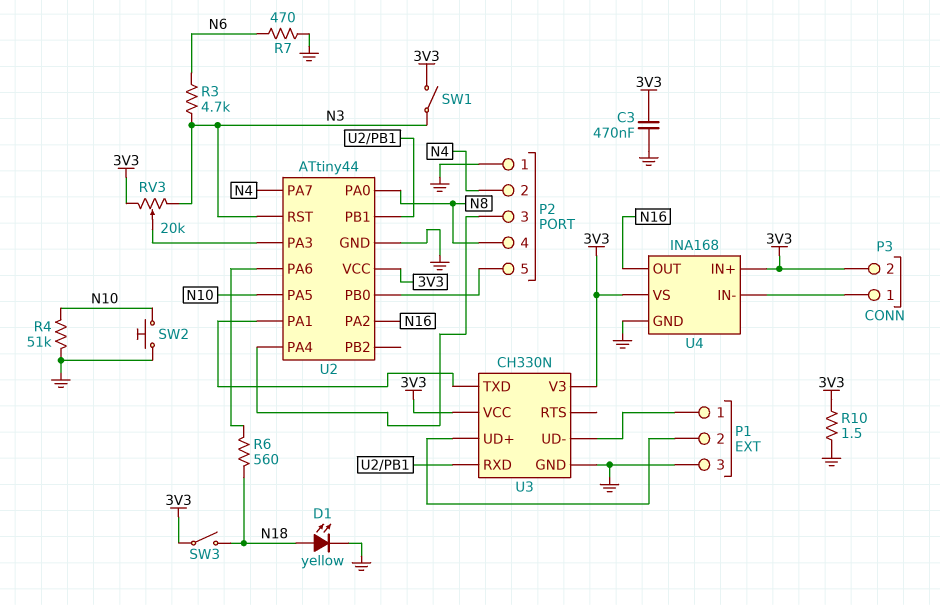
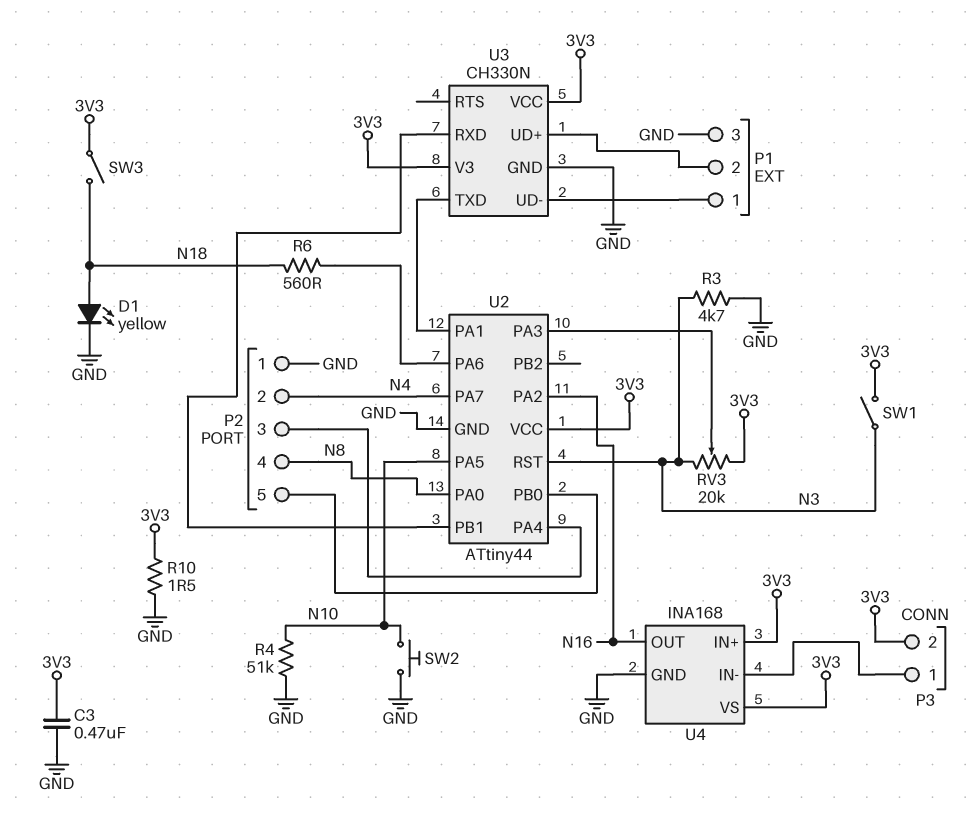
R3: 4.7k (N3, N6) -> 4.7k (GND, N3)
R7: 470 (GND, N6) -> none

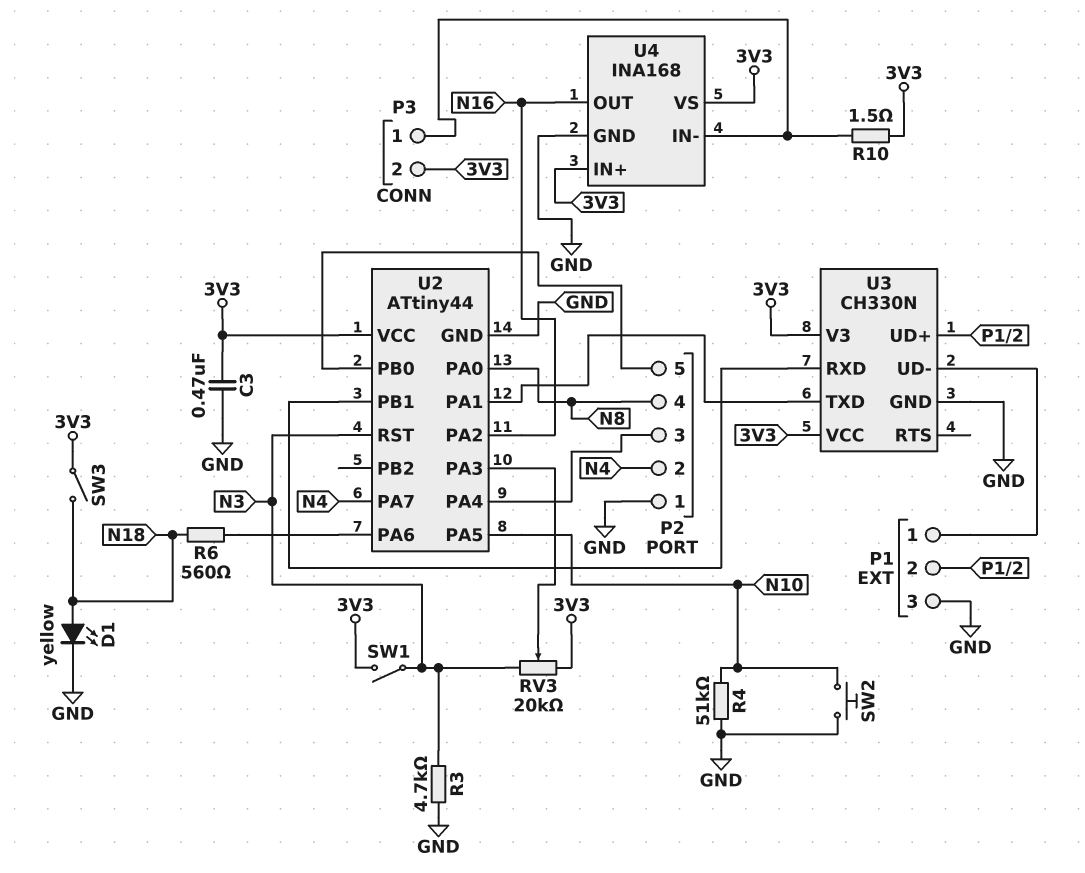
R10: 1.5 (3V3, GND) -> 1.5 (3V3, P3/1)

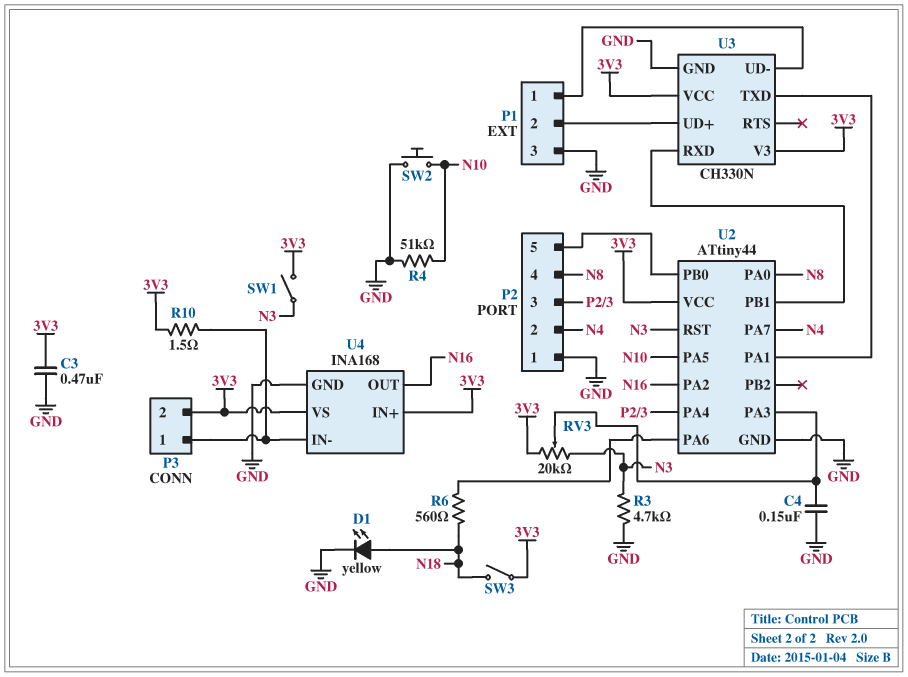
C4: none -> 150nF (GND, U2/PA3)

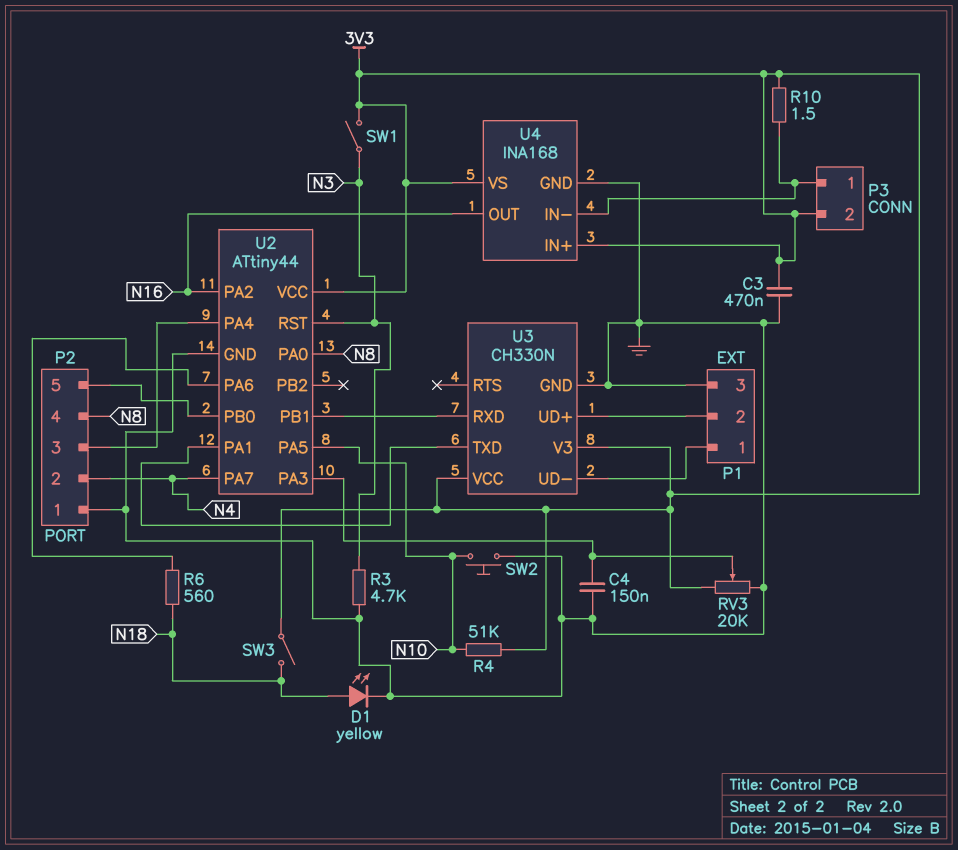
R4: 51k (GND, N10) -> 51k (3V3, N10)
RV3: 20k (3V3, N3, wiper U2/PA3) -> 20k (3V3, GND, wiper U2/PA3)

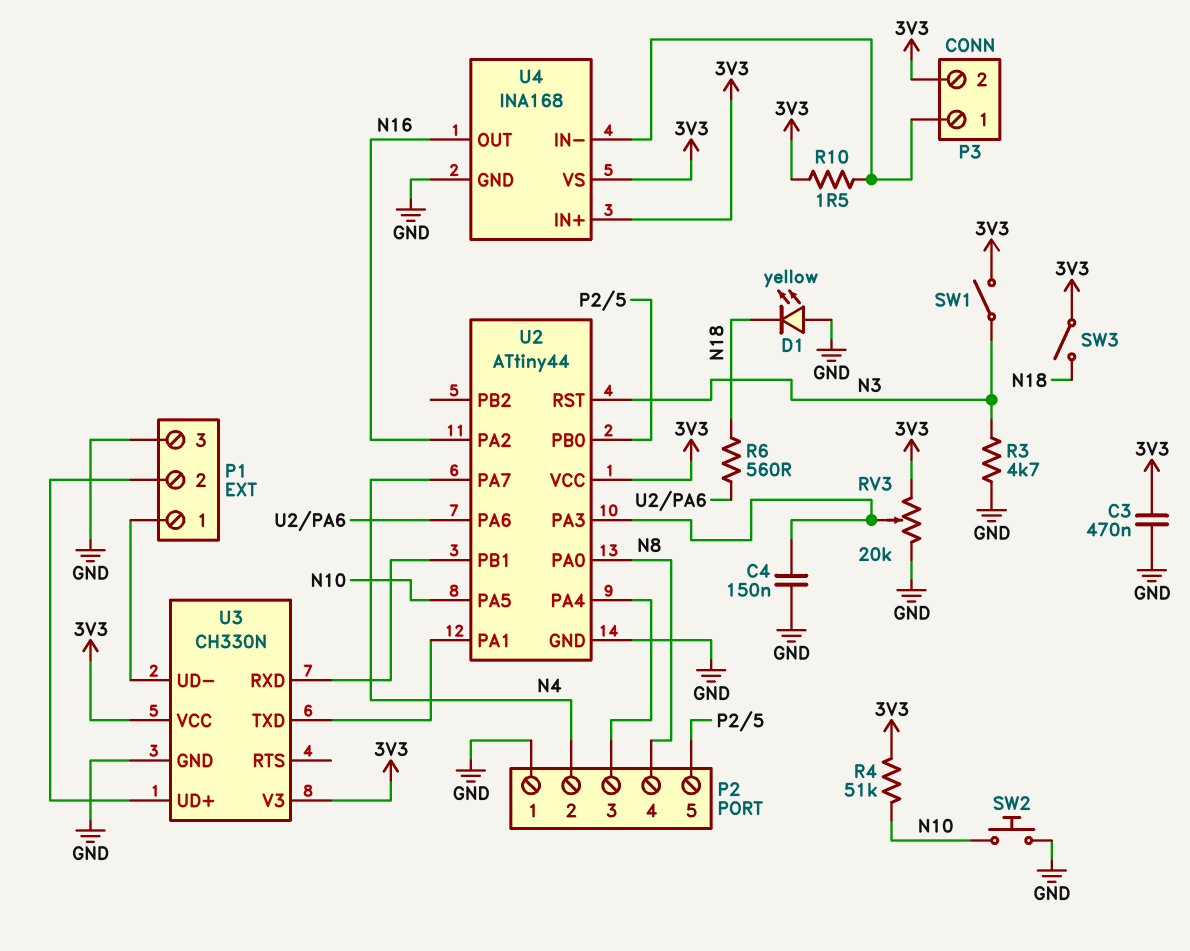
D1: LED yellow (A N18, K GND) -> LED yellow (A GND, K N18)

